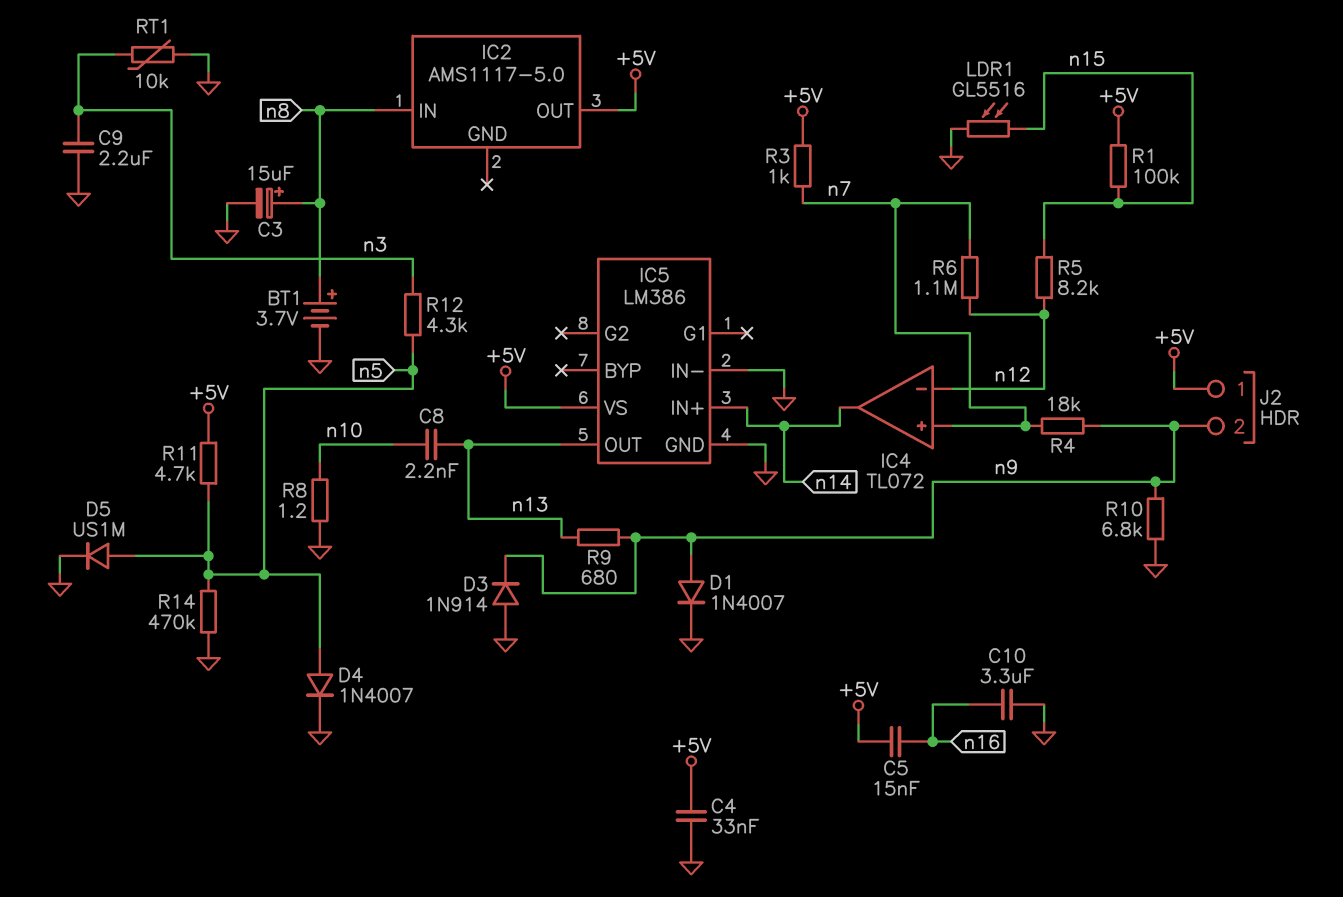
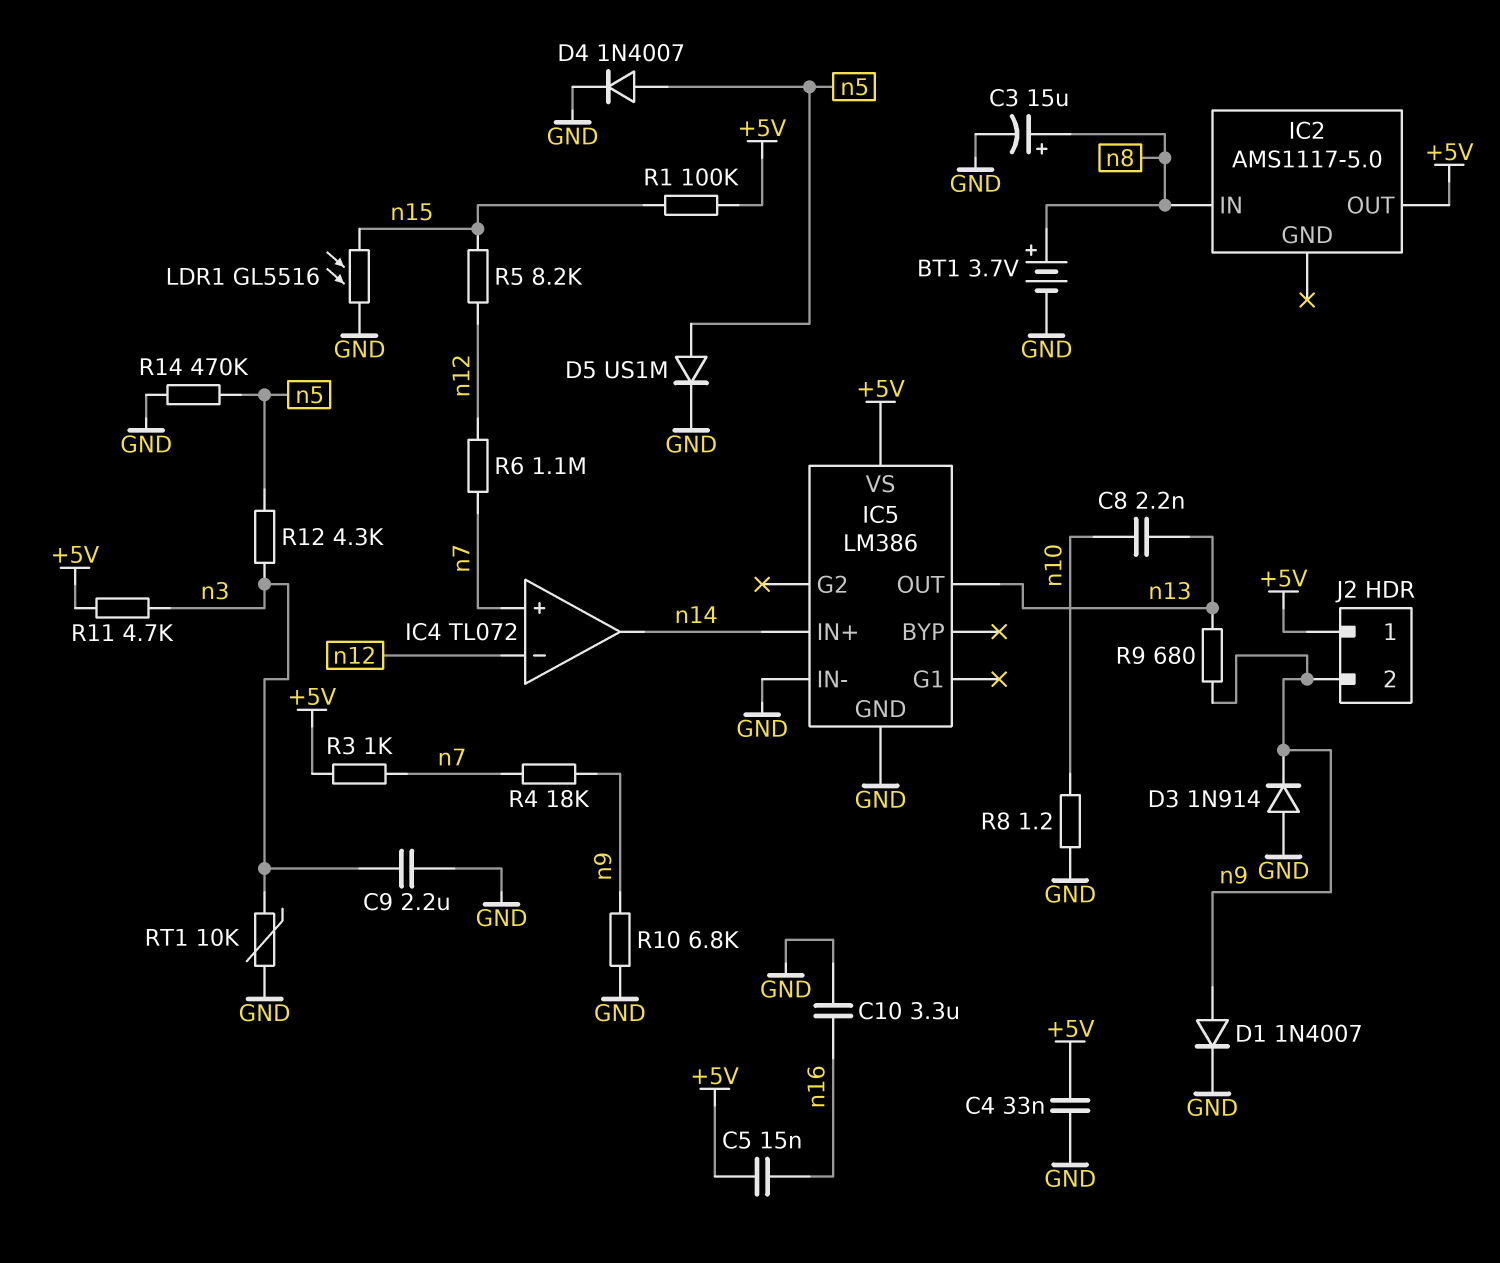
R11: 4.7k (+5V, n5) -> 4.7k (+5V, n3)

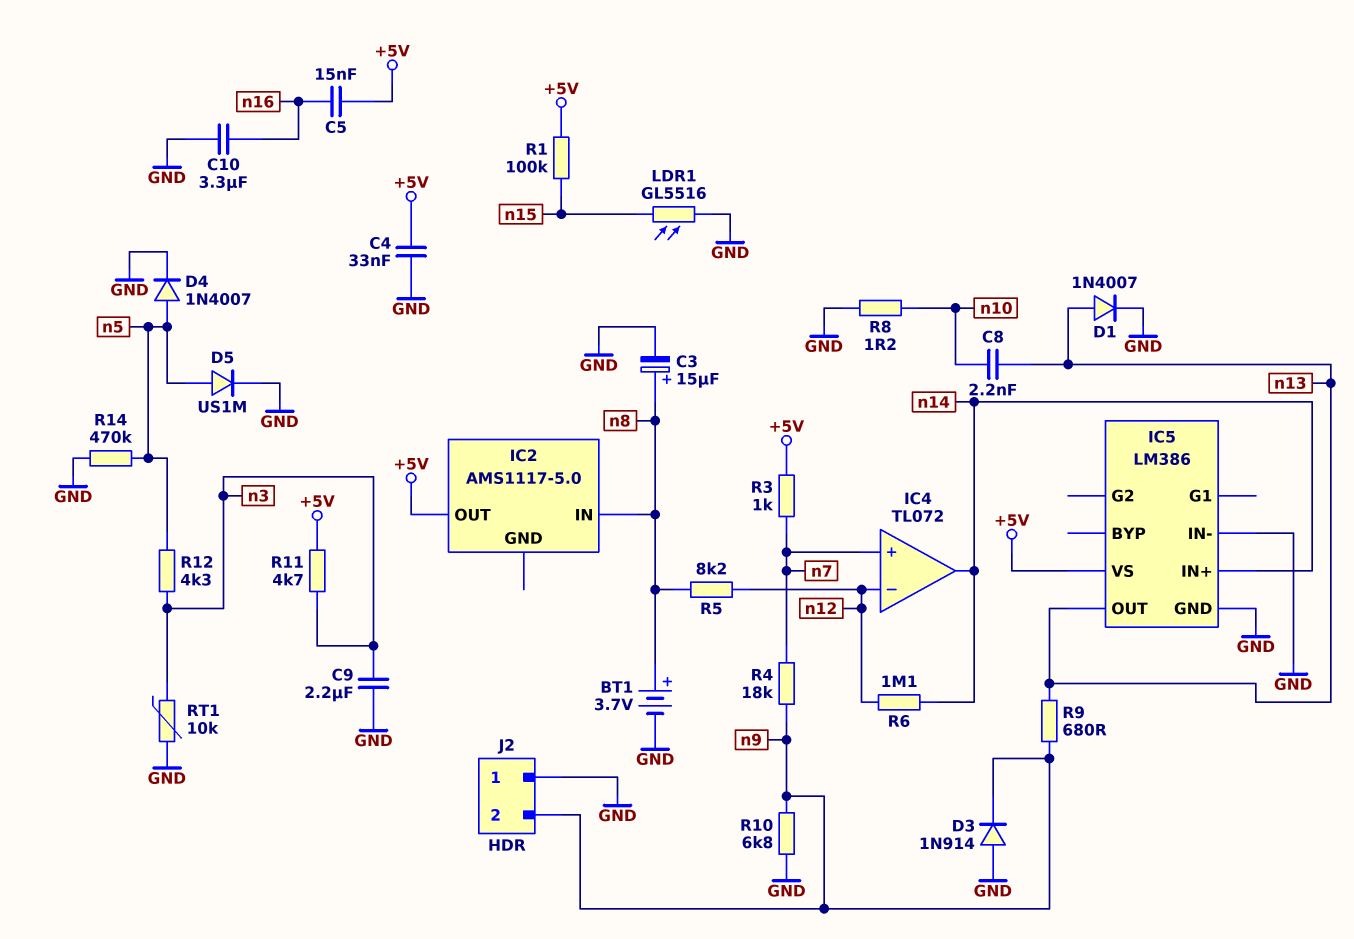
D1: diode 1N4007 (A n9, K GND) -> diode 1N4007 (A n13, K GND)
J2 pin 1: +5V -> GND
R5: 8.2k (n12, n15) -> 8.2k (n8, n12)
R6: 1.1M (n7, n12) -> 1.1M (n12, n14)

